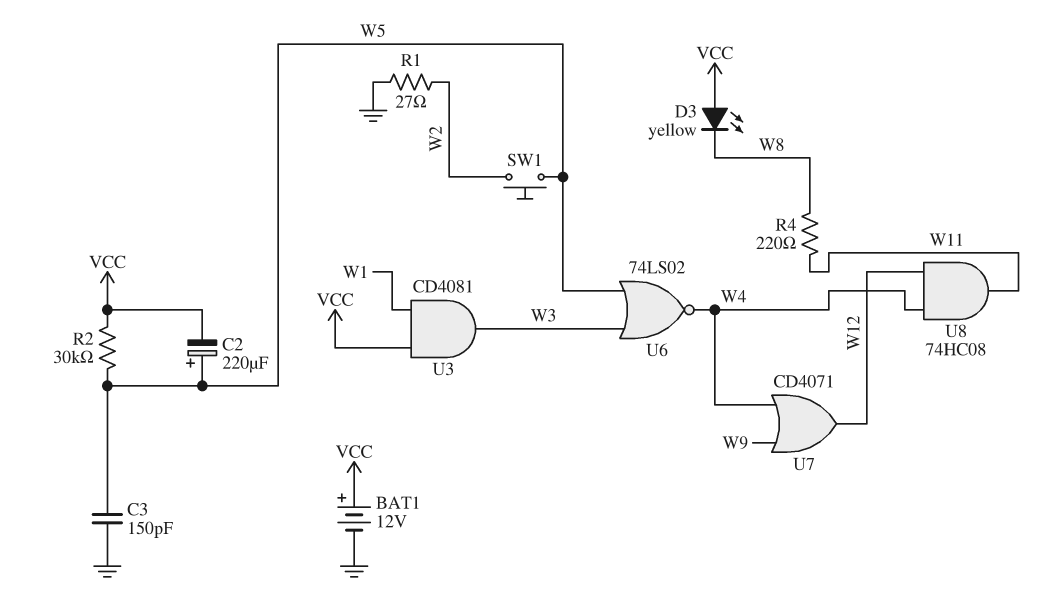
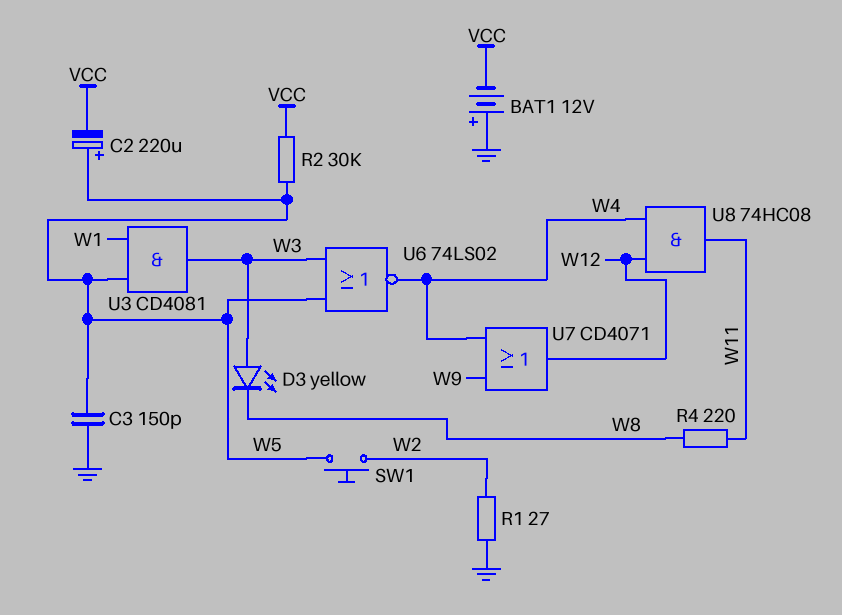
BAT1: 12V (plus VCC, minus GND) -> 12V (plus GND, minus VCC)
D3: LED yellow (A VCC, K W8) -> LED yellow (A W3, K W8)
U3: AND CD4081 (in VCC, in W1, out W3) -> AND CD4081 (in W1, in W5, out W3)

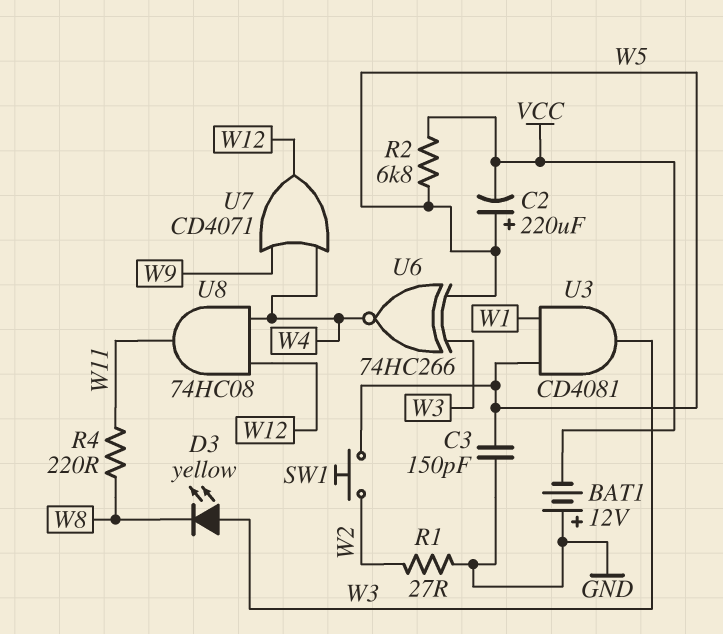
R2: 30k (VCC, W5) -> 6.8k (VCC, W5)
U6: NOR 74LS02 (in W3, in W5, out W4) -> XNOR 74HC266 (in W3, in W5, out W4)

